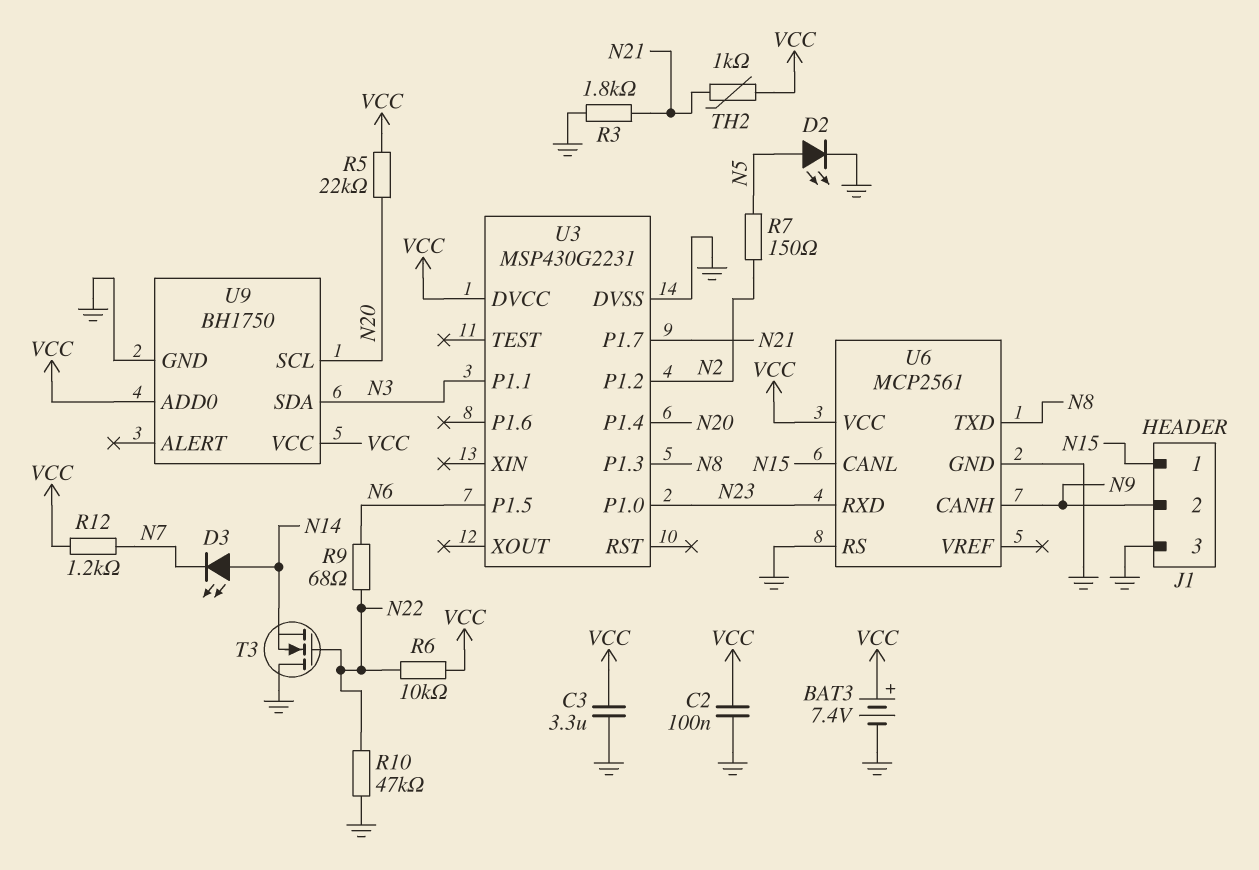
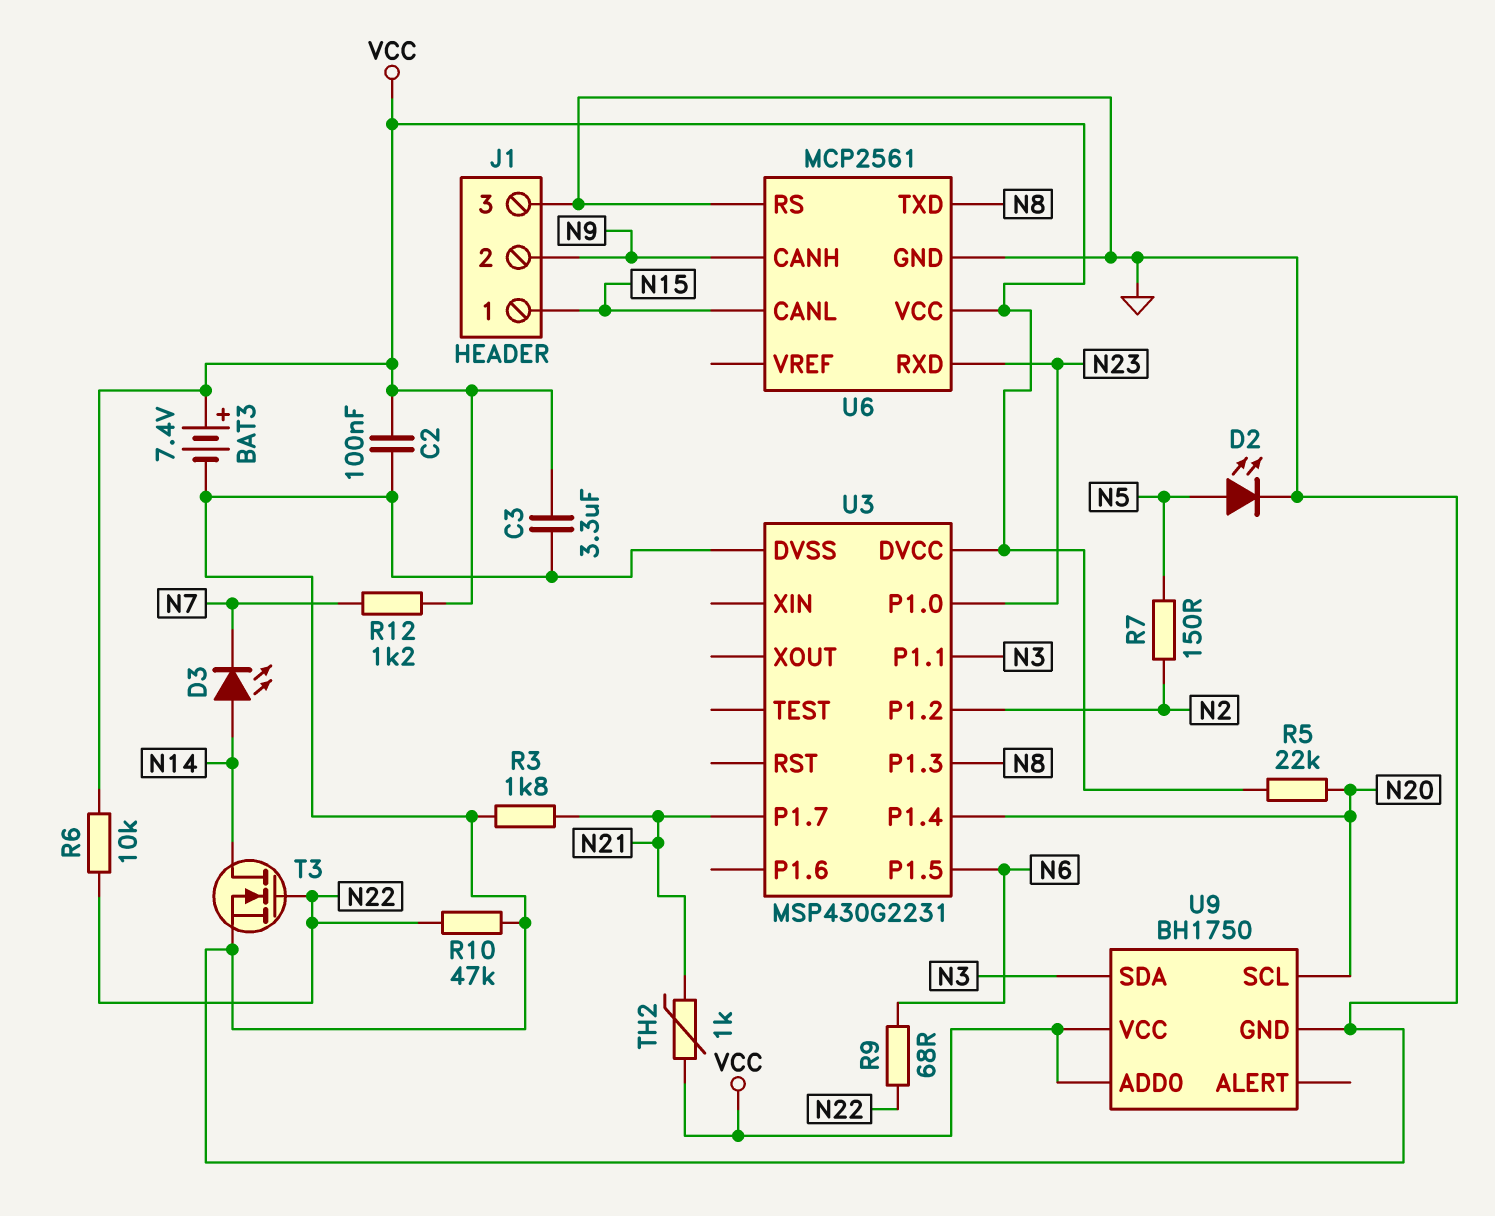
T3: NMOS (G N22, D GND, S N14) -> NMOS (G N22, D N14, S GND)

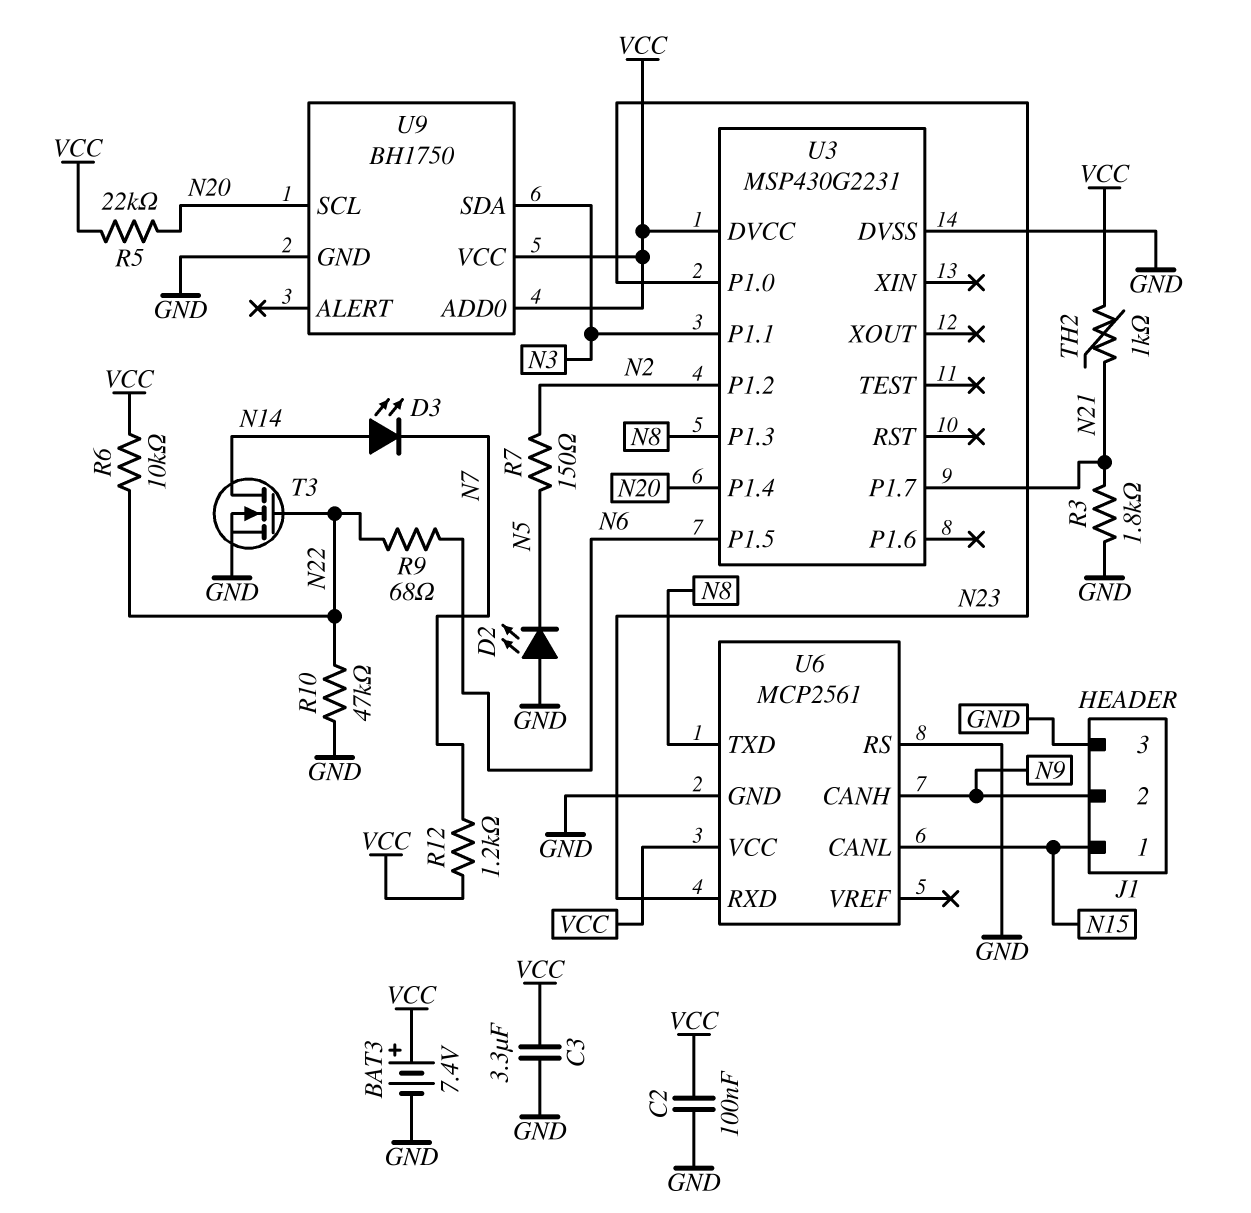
D2: LED (A N5, K GND) -> LED (A GND, K N5)

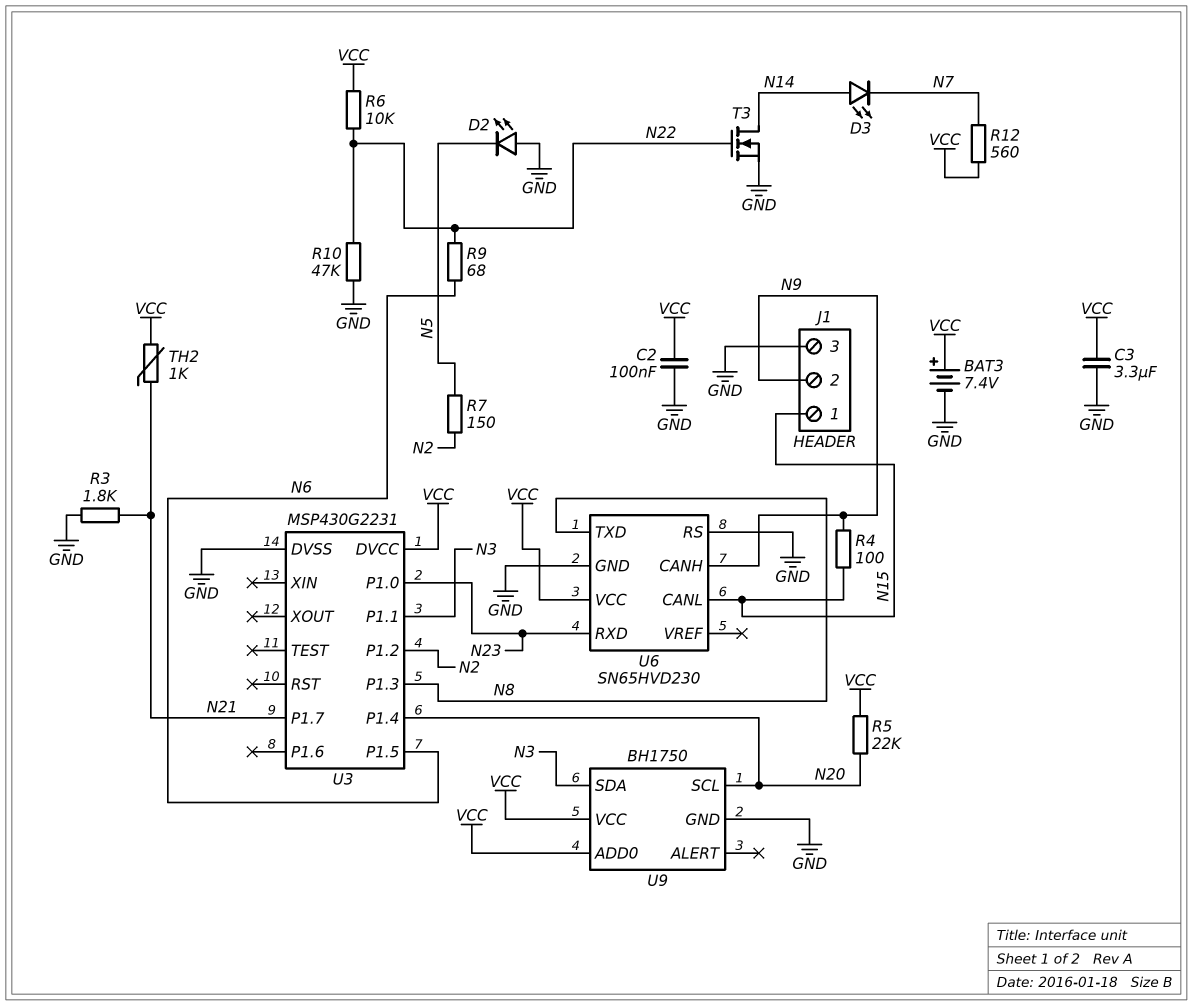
R4: none -> 100 (N9, N15)
R12: 1.2k (N7, VCC) -> 560 (N7, VCC)
U6: MCP2561 -> SN65HVD230

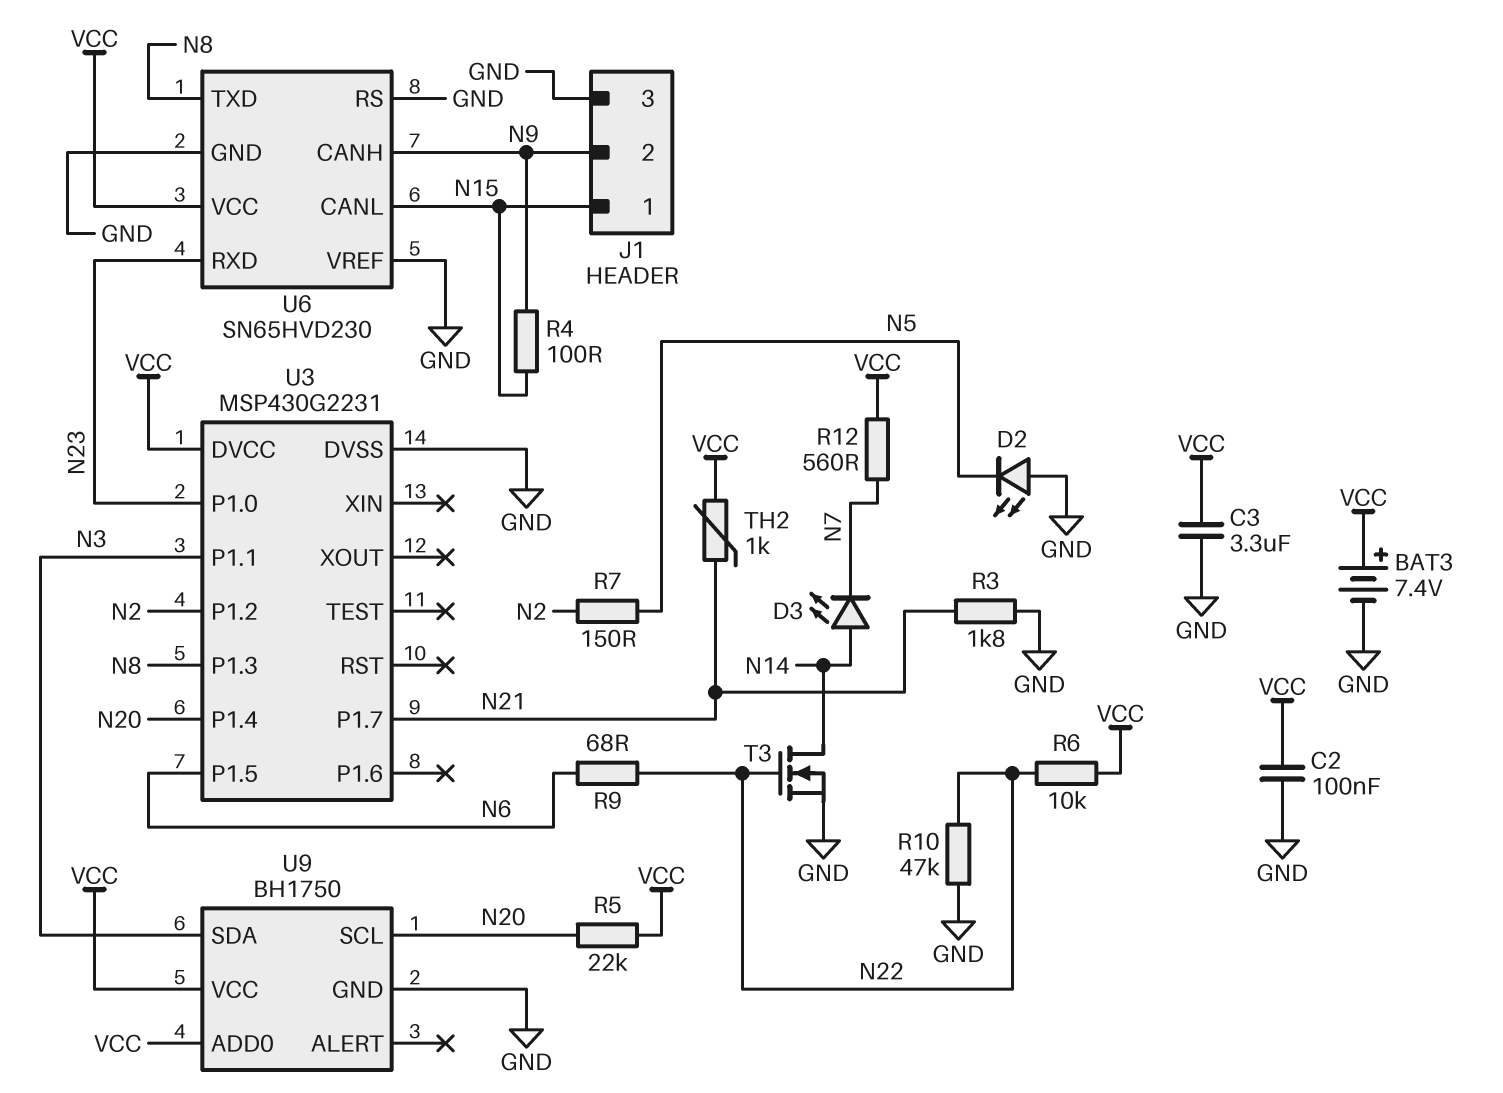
U6 pin VREF: none -> GND

